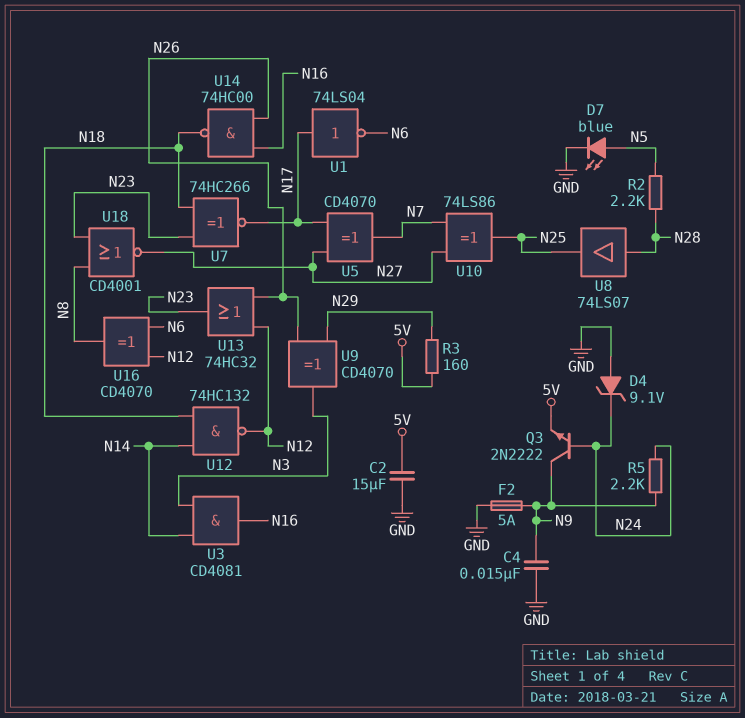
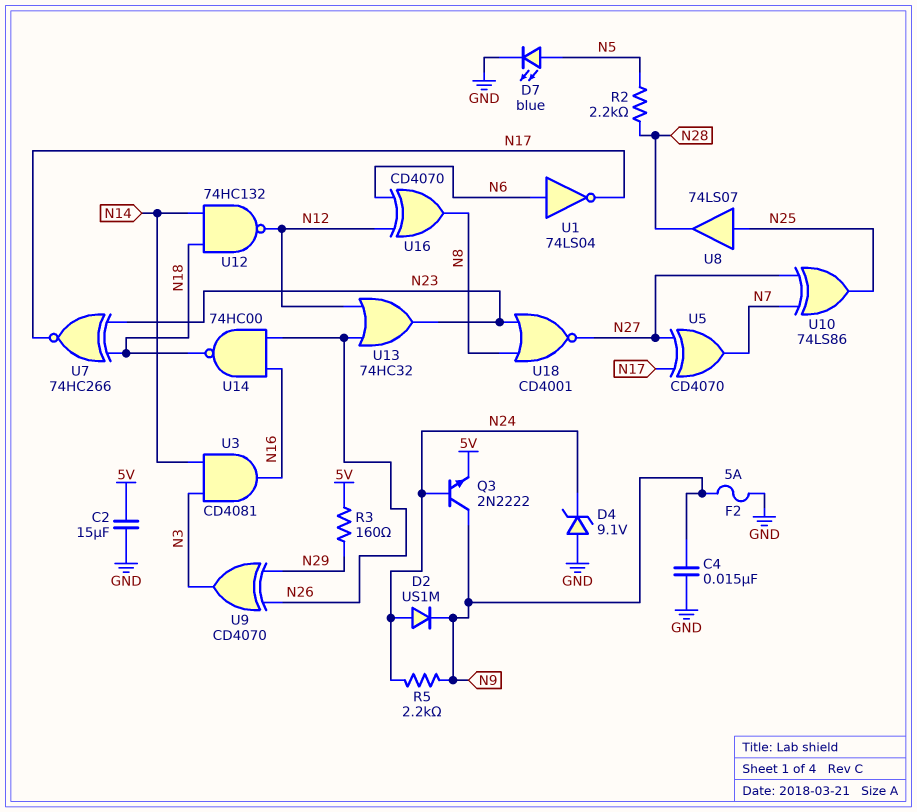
D2: none -> diode US1M (A N24, K N9)
U1: NOT 74LS04 (in N17, out N6) -> NOT 74LS04 (in N6, out N17)
U8: buffer 74LS07 (in N28, out N25) -> buffer 74LS07 (in N25, out N28)

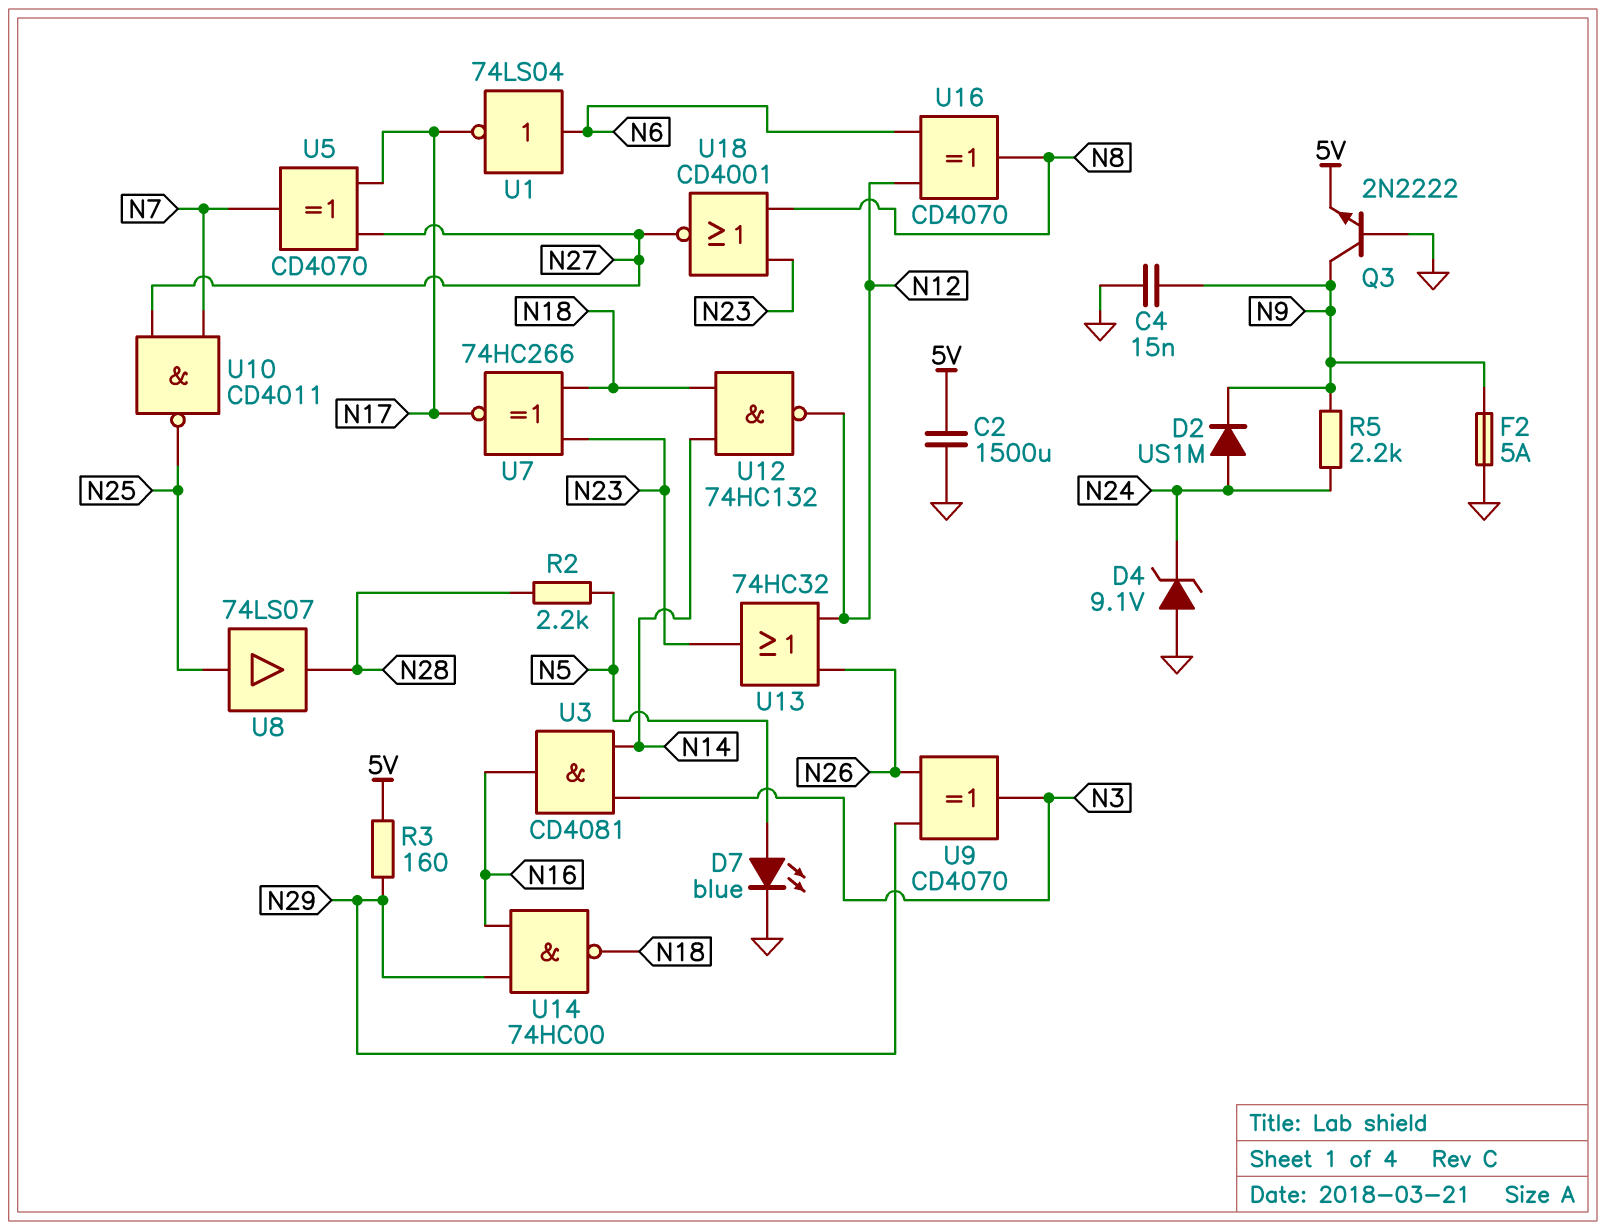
C2: 15uF (5V, GND) -> 1500uF (5V, GND)
Q3: NPN 2N2222 (B N24, C N9, E 5V) -> NPN 2N2222 (B GND, C N9, E 5V)
U10: XOR 74LS86 (in N7, in N27, out N25) -> NAND CD4011 (in N7, in N27, out N25)
U14: NAND 74HC00 (in N16, in N26, out N18) -> NAND 74HC00 (in N16, in N29, out N18)

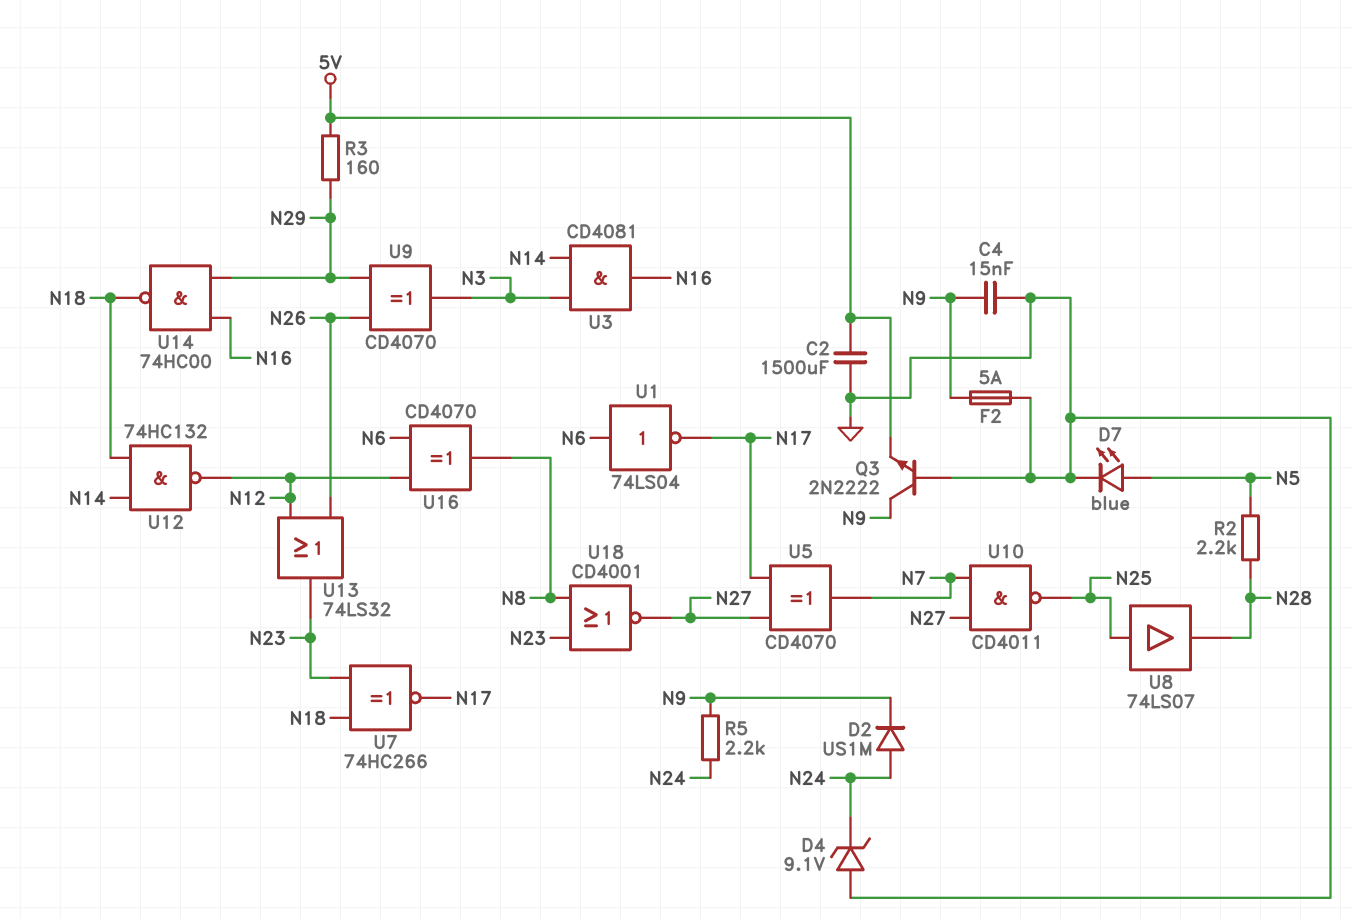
U13: OR 74HC32 (in N12, in N26, out N23) -> OR 74LS32 (in N12, in N26, out N23)

